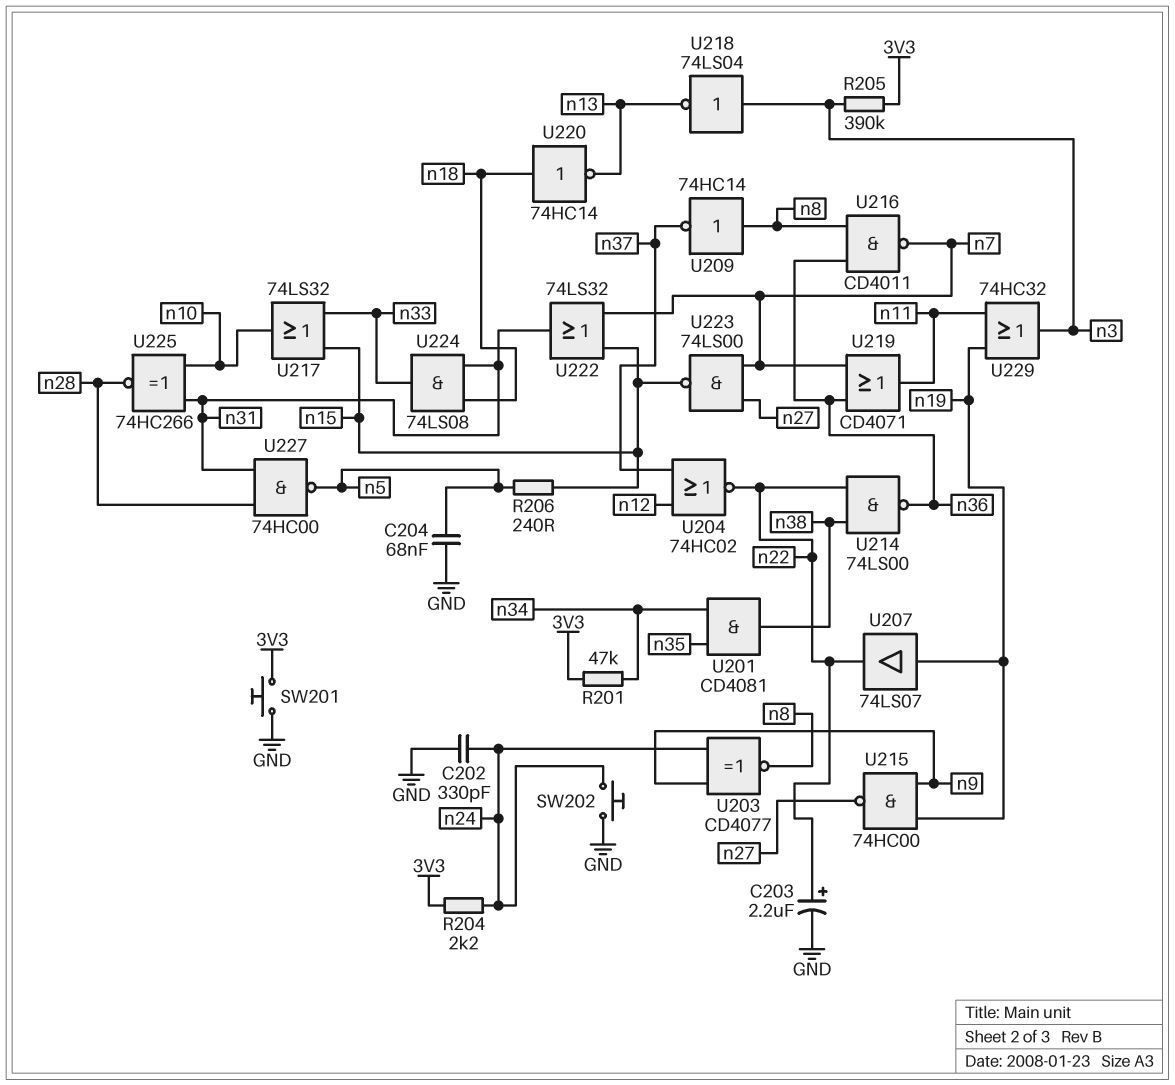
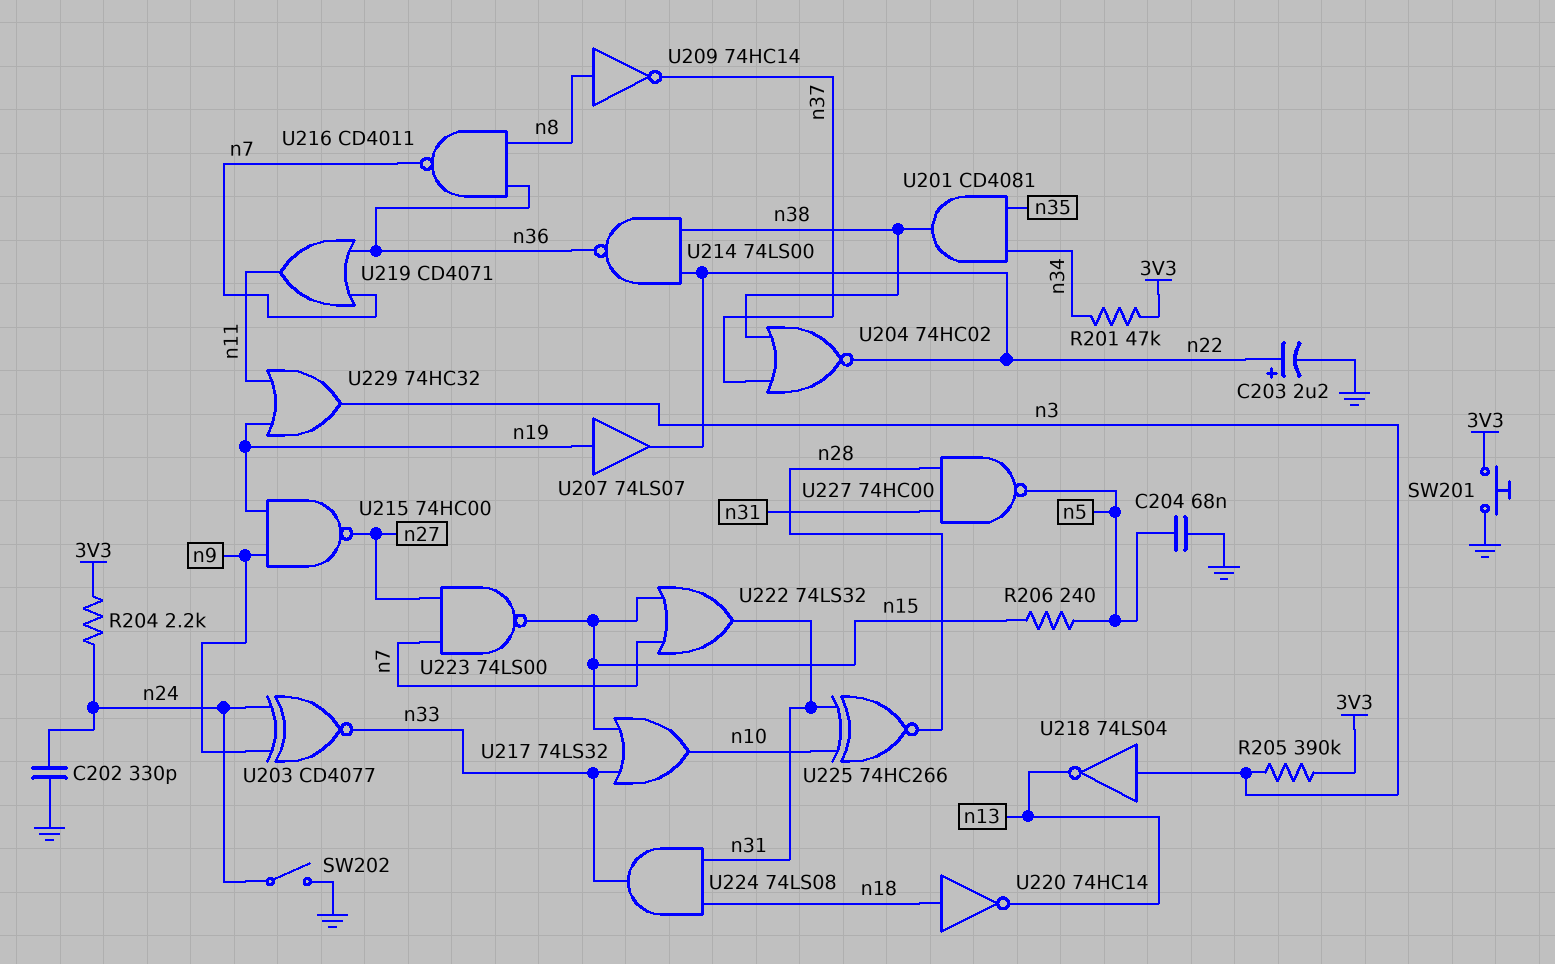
SW202: button (GND, n24) -> switch (GND, n24)
U203: XNOR CD4077 (in n9, in n24, out n8) -> XNOR CD4077 (in n9, in n24, out n33)
U204: NOR 74HC02 (in n12, in n37, out n22) -> NOR 74HC02 (in n37, in n38, out n22)

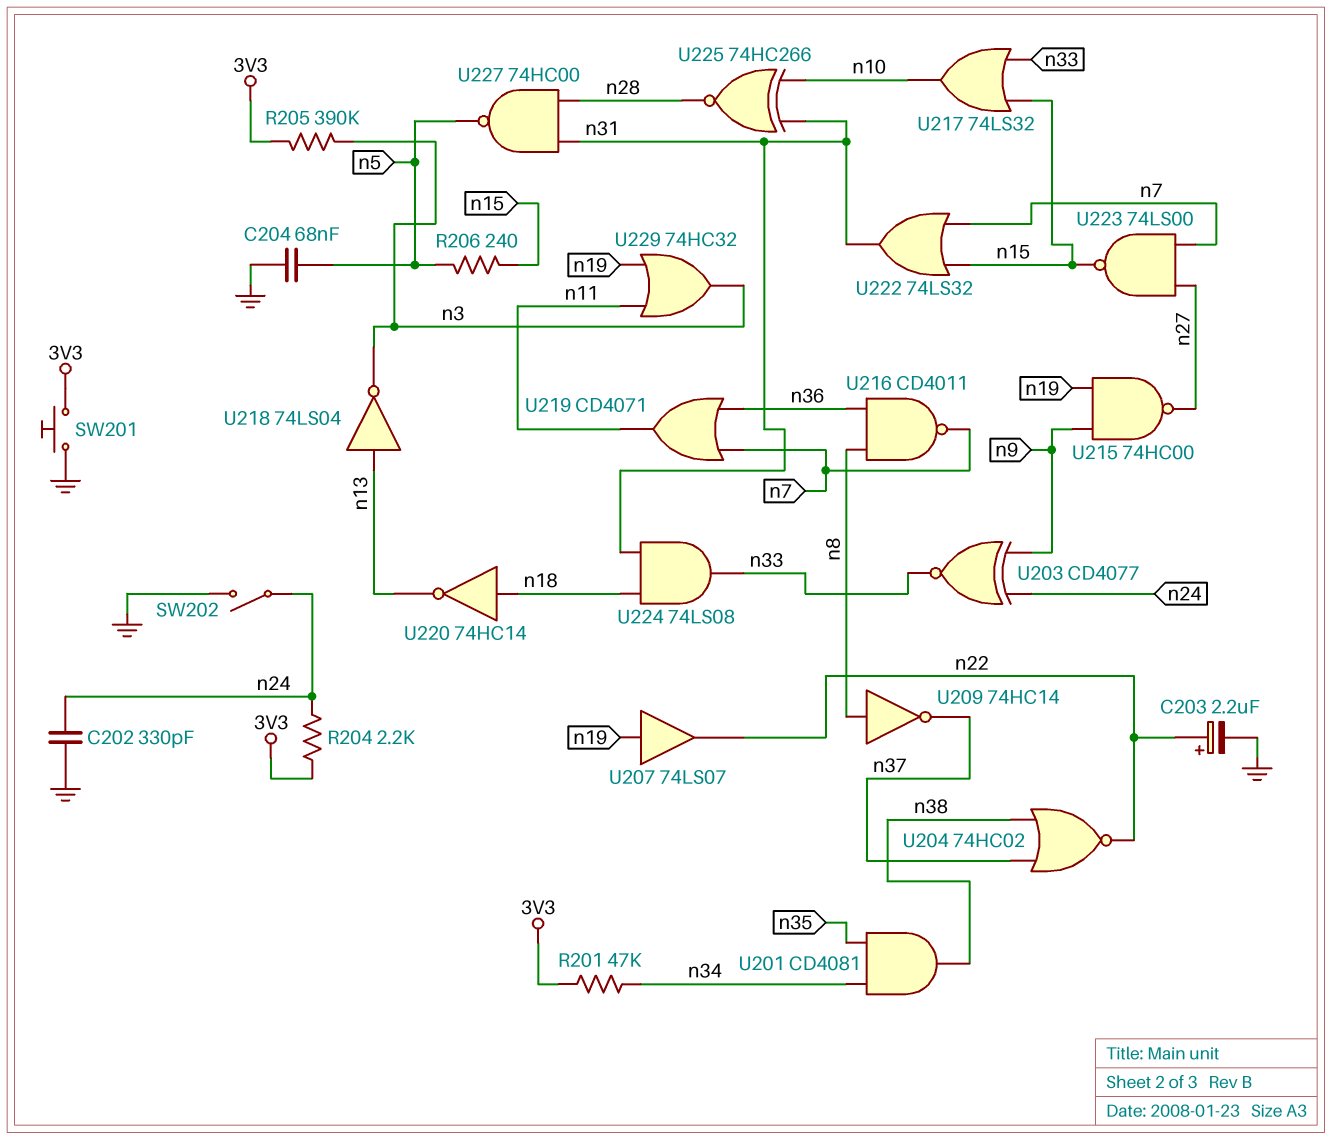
U214: NAND 74LS00 (in n22, in n38, out n36) -> none
U218: NOT 74LS04 (in n3, out n13) -> NOT 74LS04 (in n13, out n3)

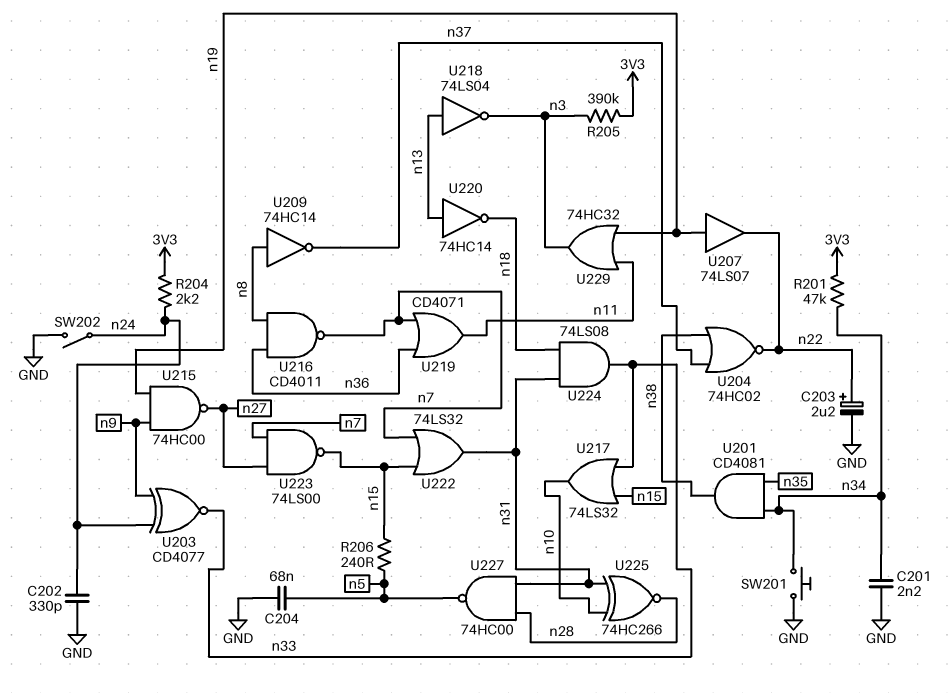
C201: none -> 2.2nF (GND, n34)
SW201: button (3V3, GND) -> button (GND, n34)
U220: NOT 74HC14 (in n18, out n13) -> NOT 74HC14 (in n13, out n18)

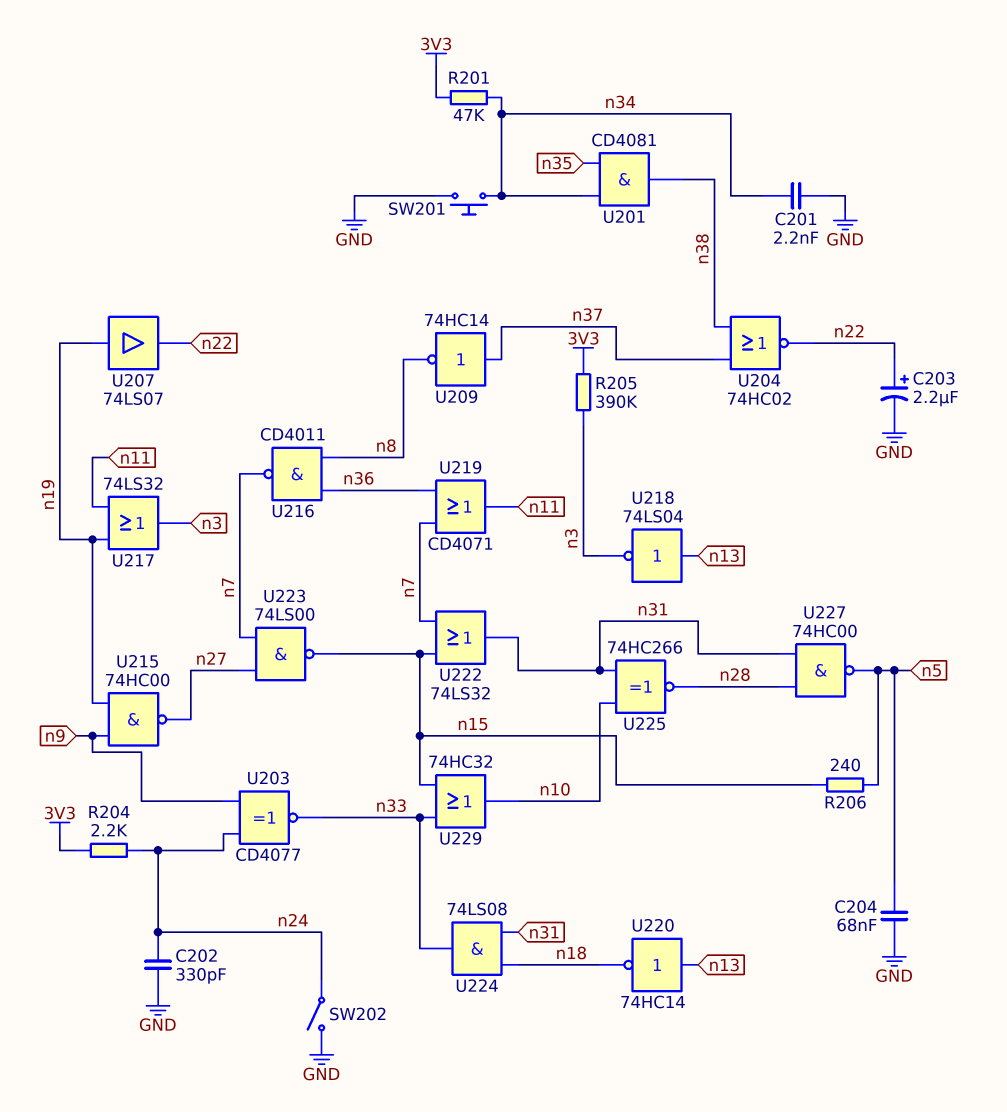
U209: NOT 74HC14 (in n8, out n37) -> NOT 74HC14 (in n37, out n8)
U217: OR 74LS32 (in n15, in n33, out n10) -> OR 74LS32 (in n11, in n19, out n3)
U229: OR 74HC32 (in n11, in n19, out n3) -> OR 74HC32 (in n15, in n33, out n10)

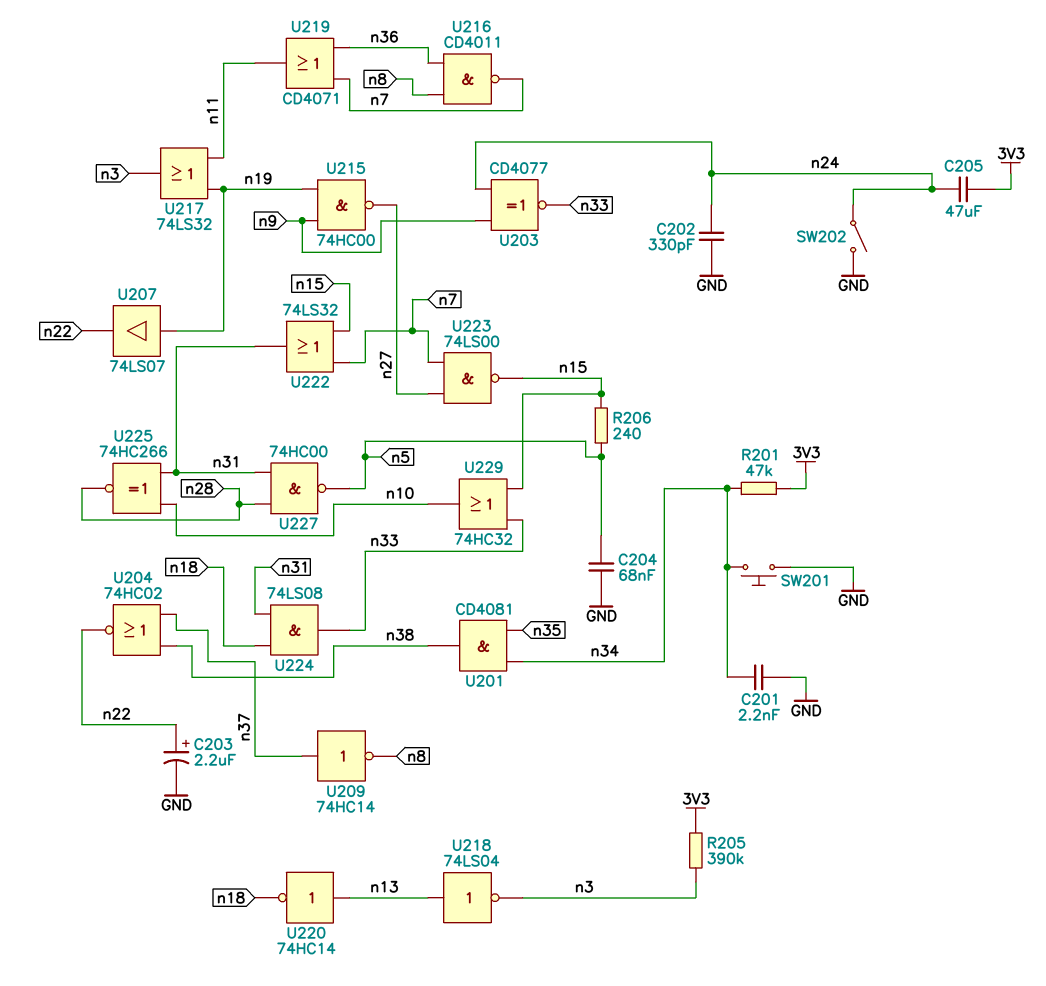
C205: none -> 47uF (3V3, n24)
R204: 2.2k (3V3, n24) -> none

